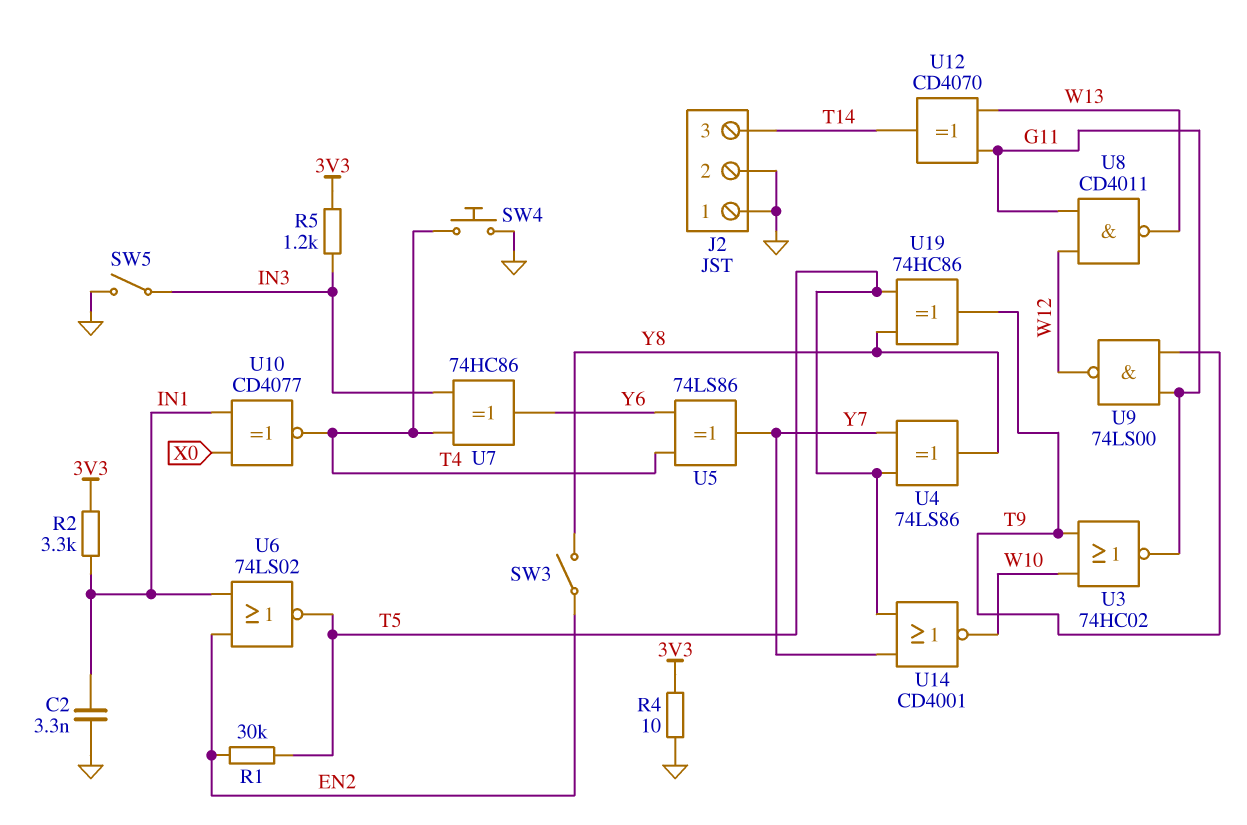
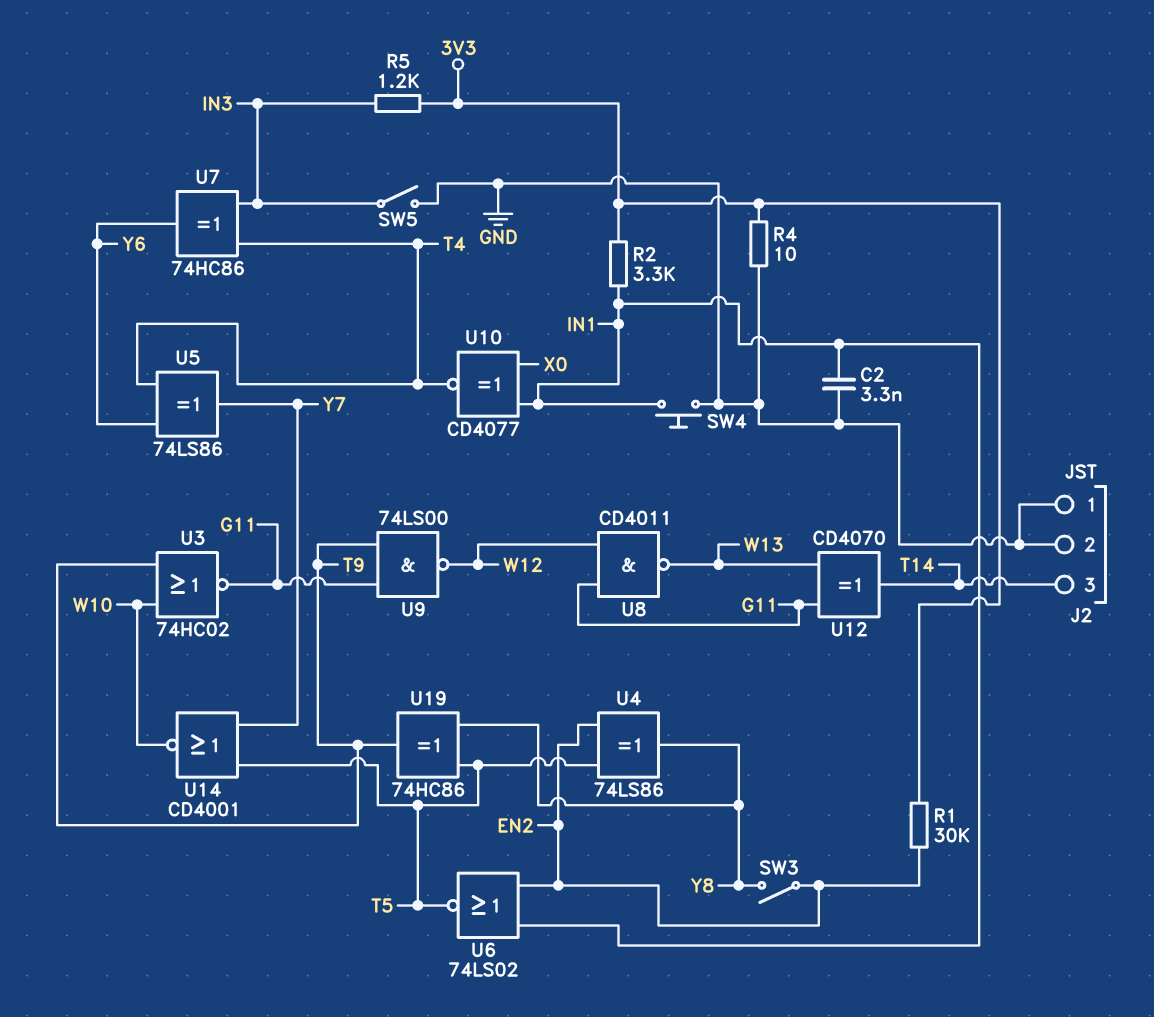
R1: 30k (EN2, T5) -> 30k (3V3, EN2)
SW4: button (GND, T4) -> button (GND, IN1)
U4: XOR 74LS86 (in T5, in Y7, out Y8) -> XOR 74LS86 (in EN2, in T5, out Y8)

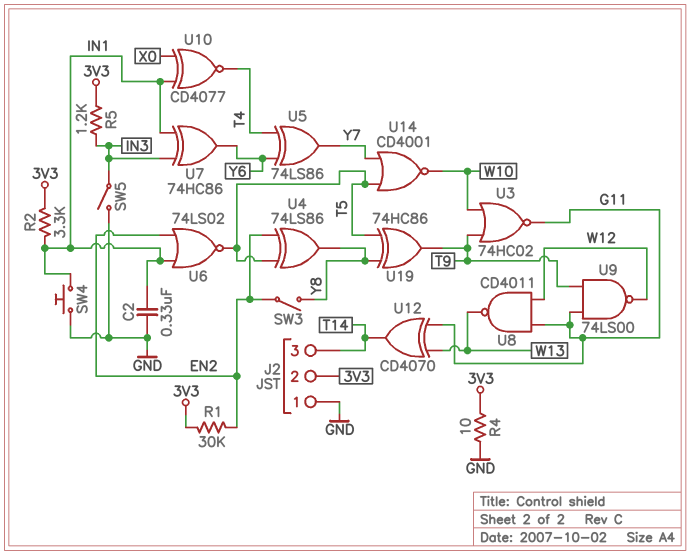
C2: 3.3nF (GND, IN1) -> 330nF (GND, IN1)
J2 pin 2: GND -> 3V3
U7: XOR 74HC86 (in IN3, in T4, out Y6) -> XOR 74HC86 (in IN1, in IN3, out Y6)

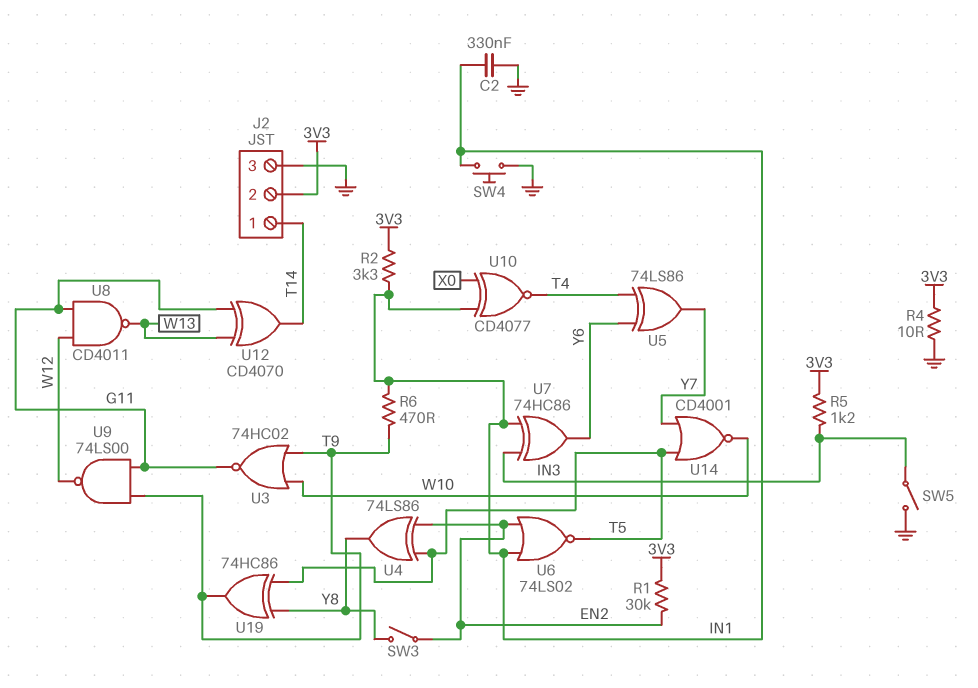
J2 pin 1: GND -> T14
J2 pin 3: T14 -> GND
R6: none -> 470 (IN1, T9)

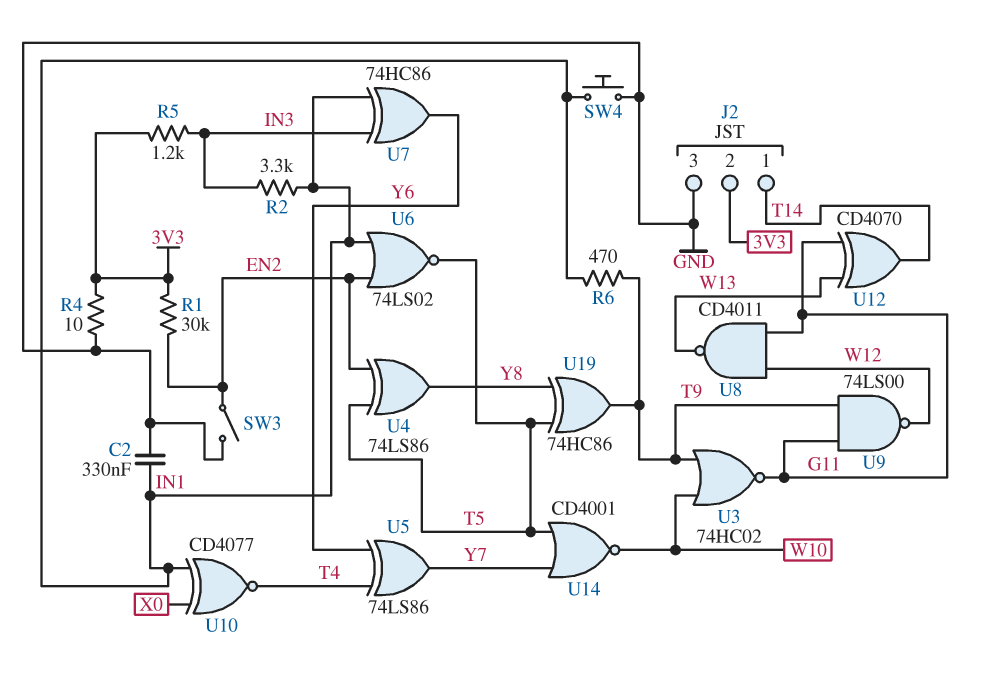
R2: 3.3k (3V3, IN1) -> 3.3k (IN1, IN3)
SW3: switch (EN2, Y8) -> switch (EN2, GND)
SW5: switch (GND, IN3) -> none

